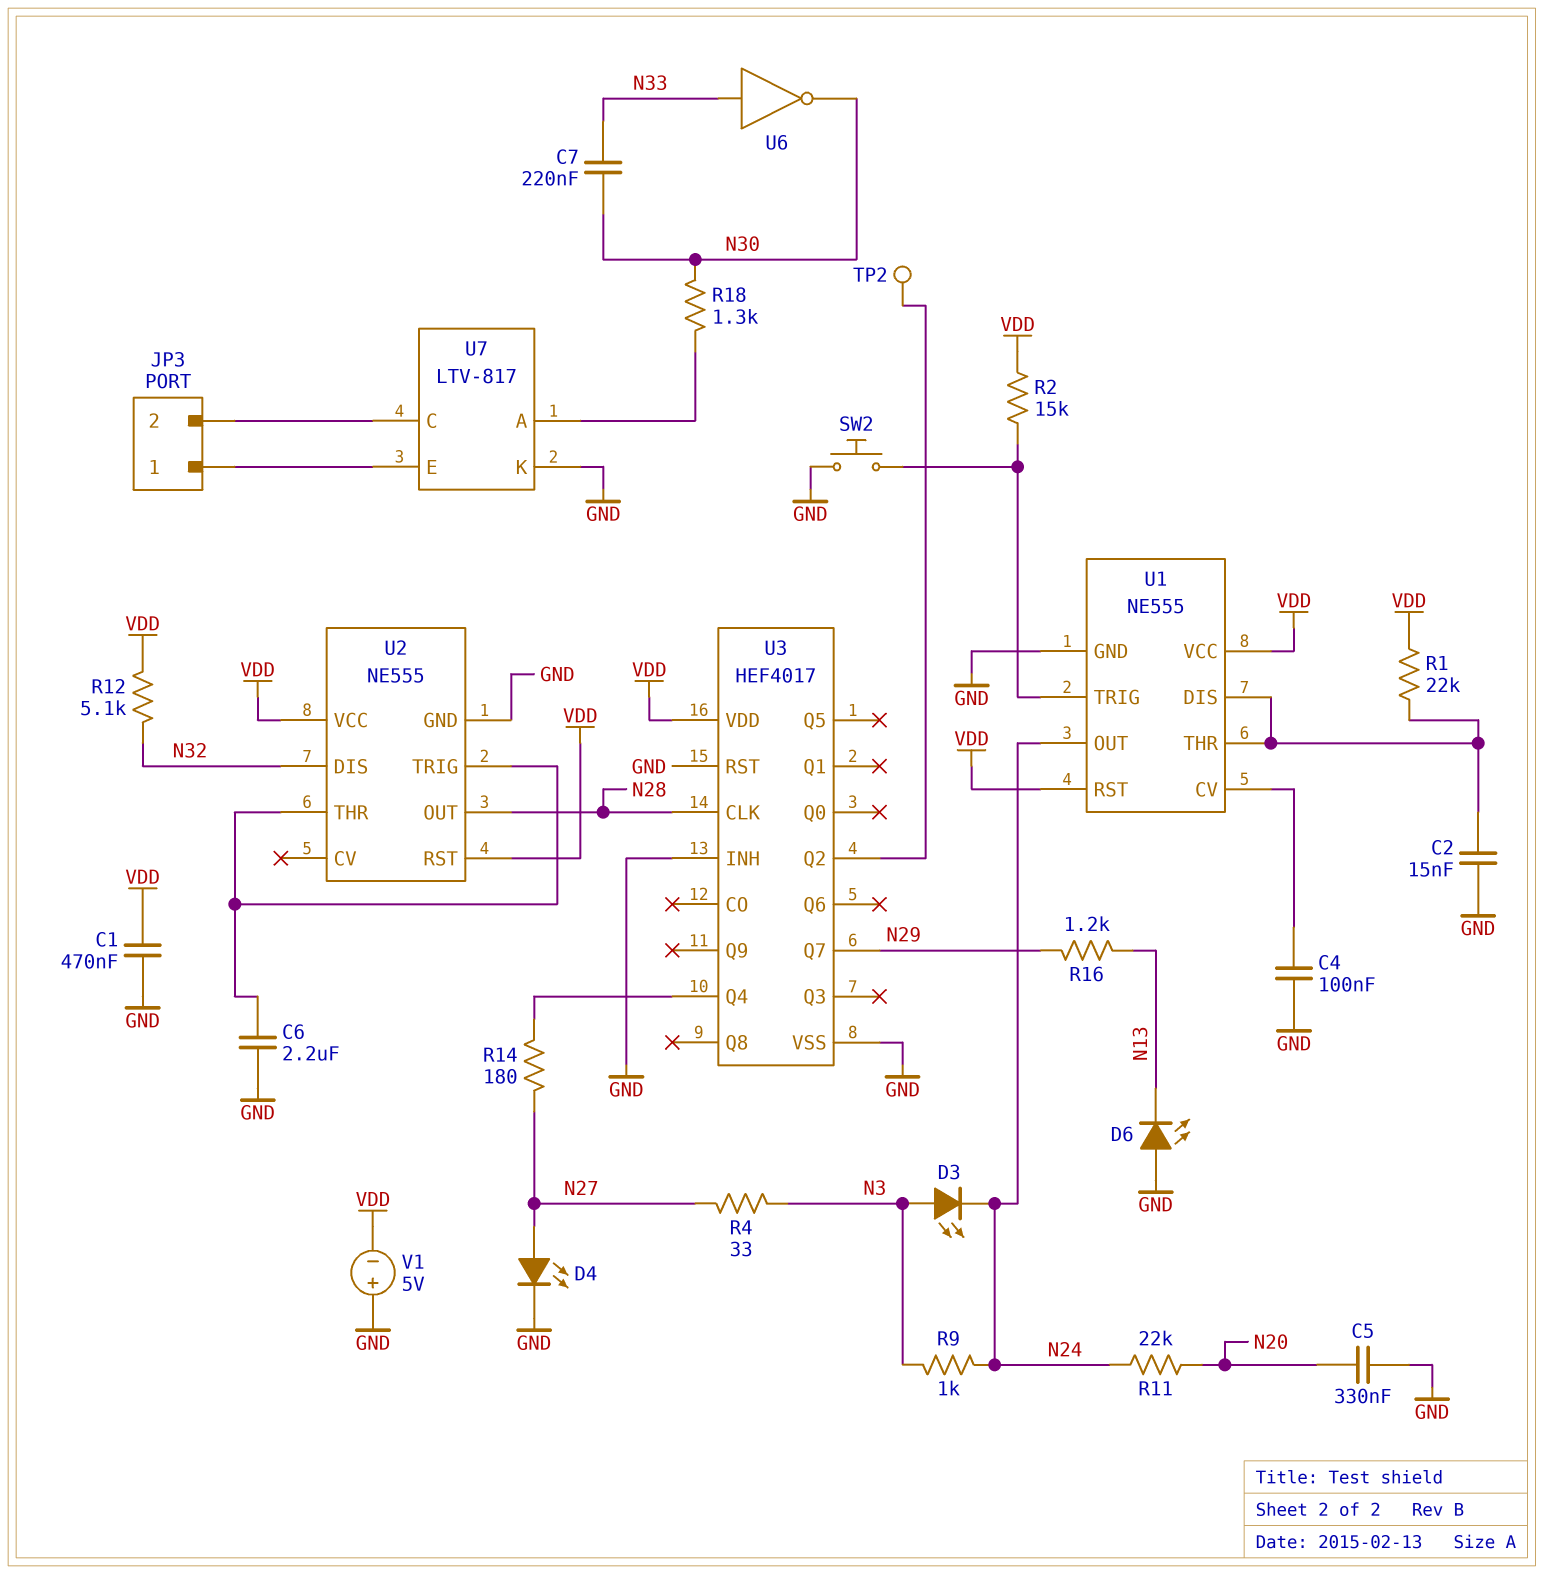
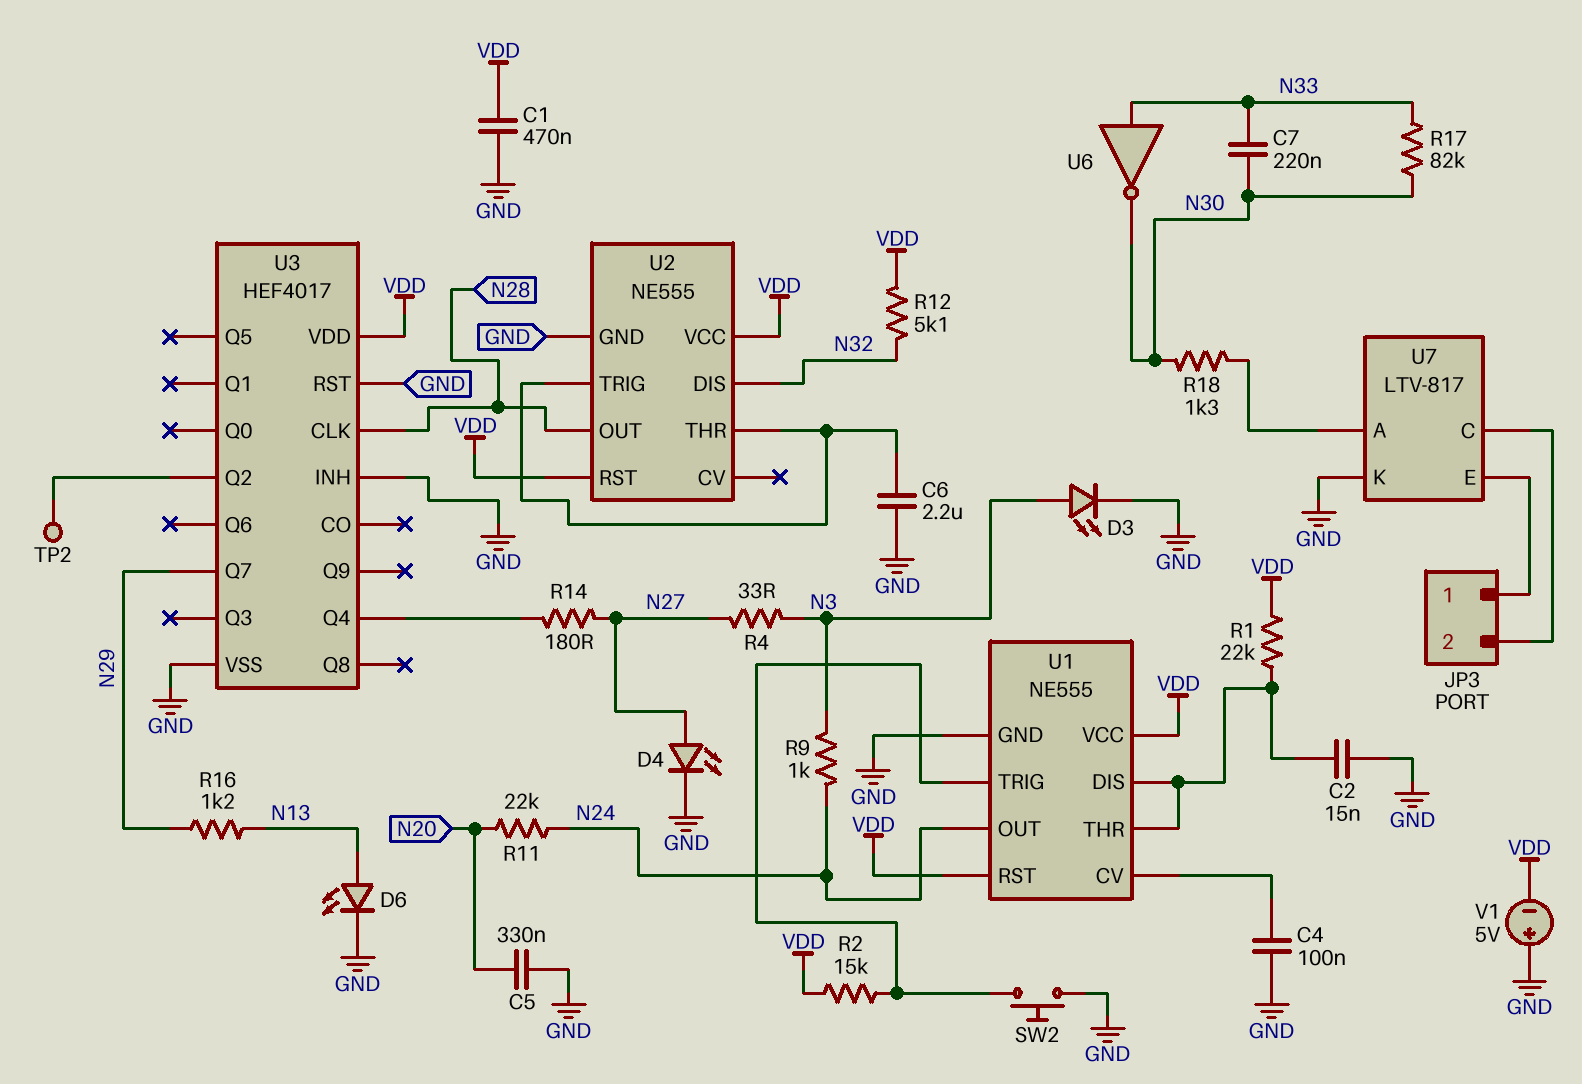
D3: LED (A N3, K N24) -> LED (A N3, K GND)
D6: LED (A GND, K N13) -> LED (A N13, K GND)
R17: none -> 82k (N30, N33)

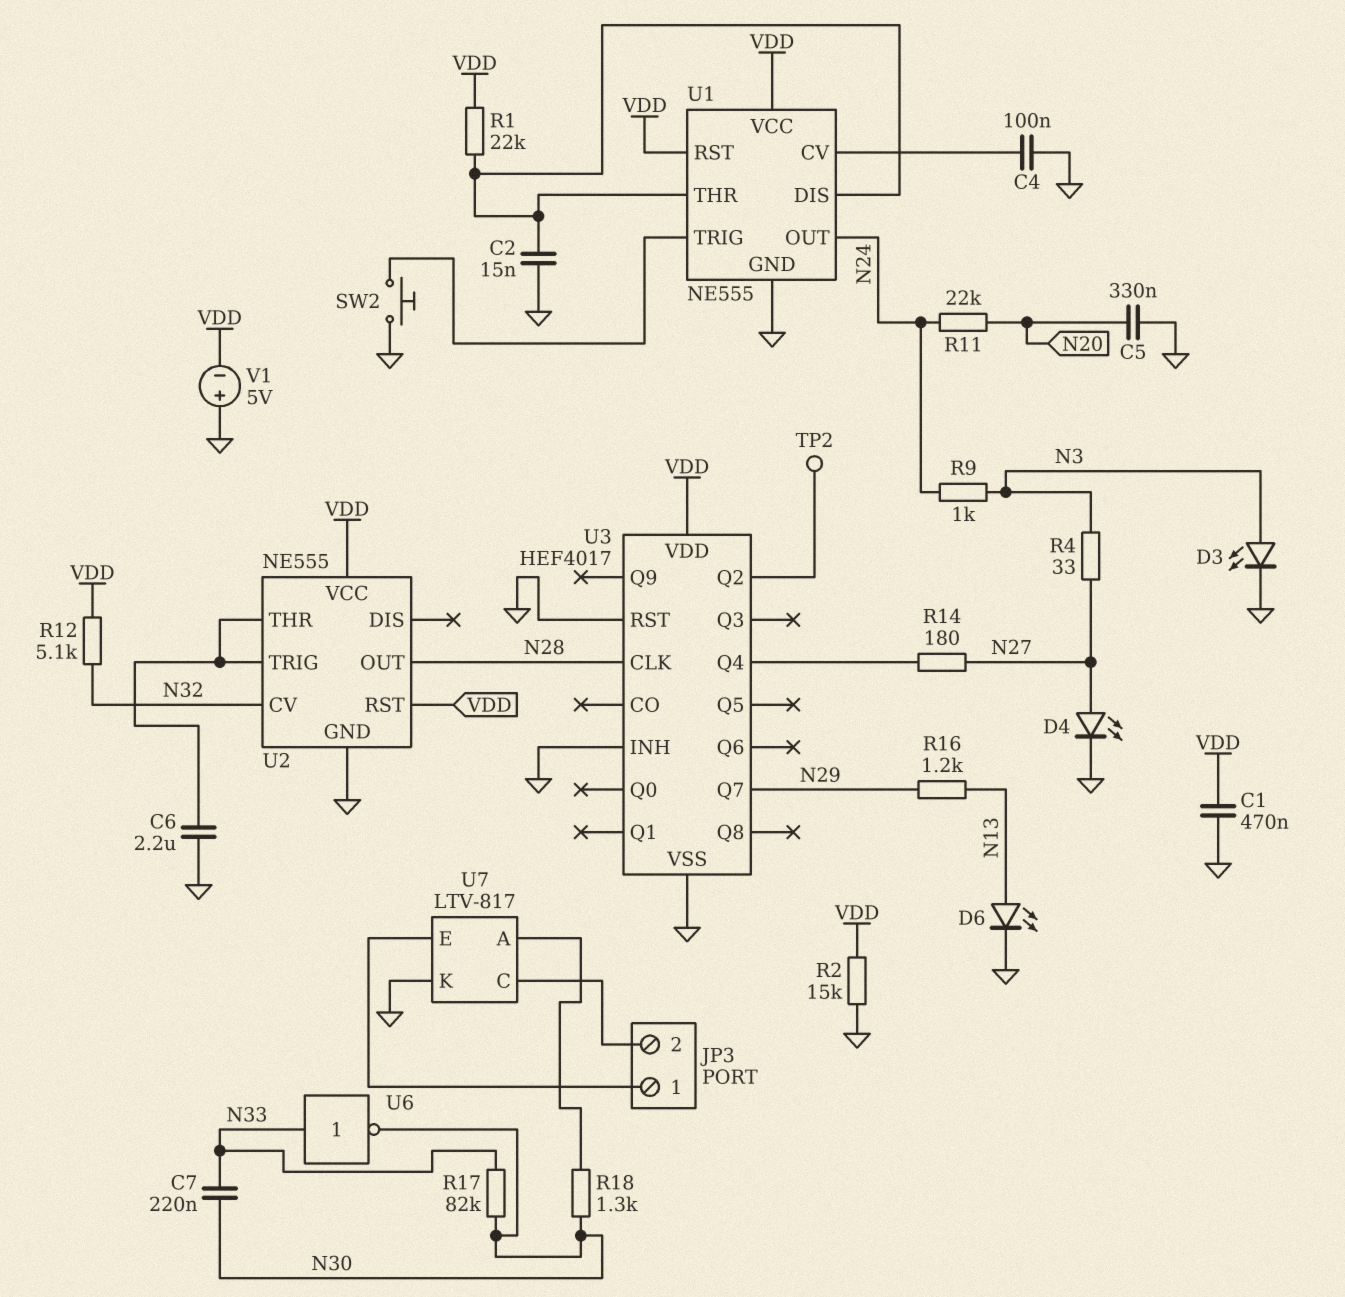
R2: 15k (U1/TRIG, VDD) -> 15k (GND, VDD)
U2 pin CV: none -> N32
U2 pin DIS: N32 -> none

